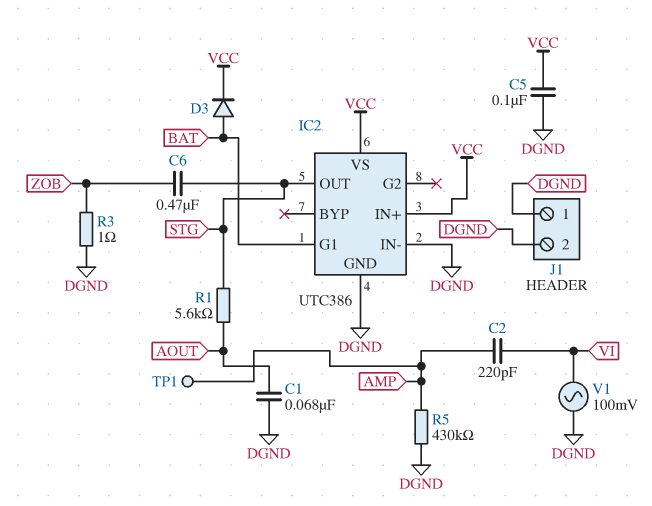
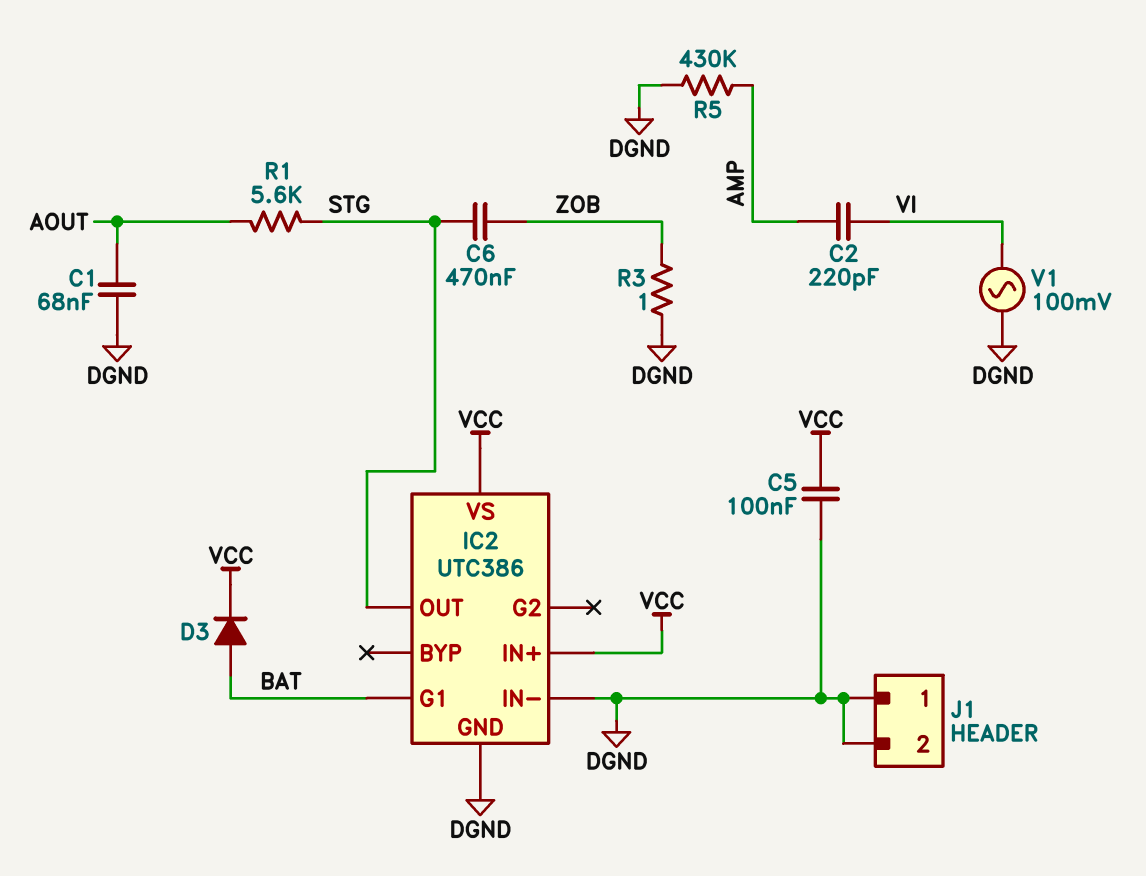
TP1: test point (AMP) -> none

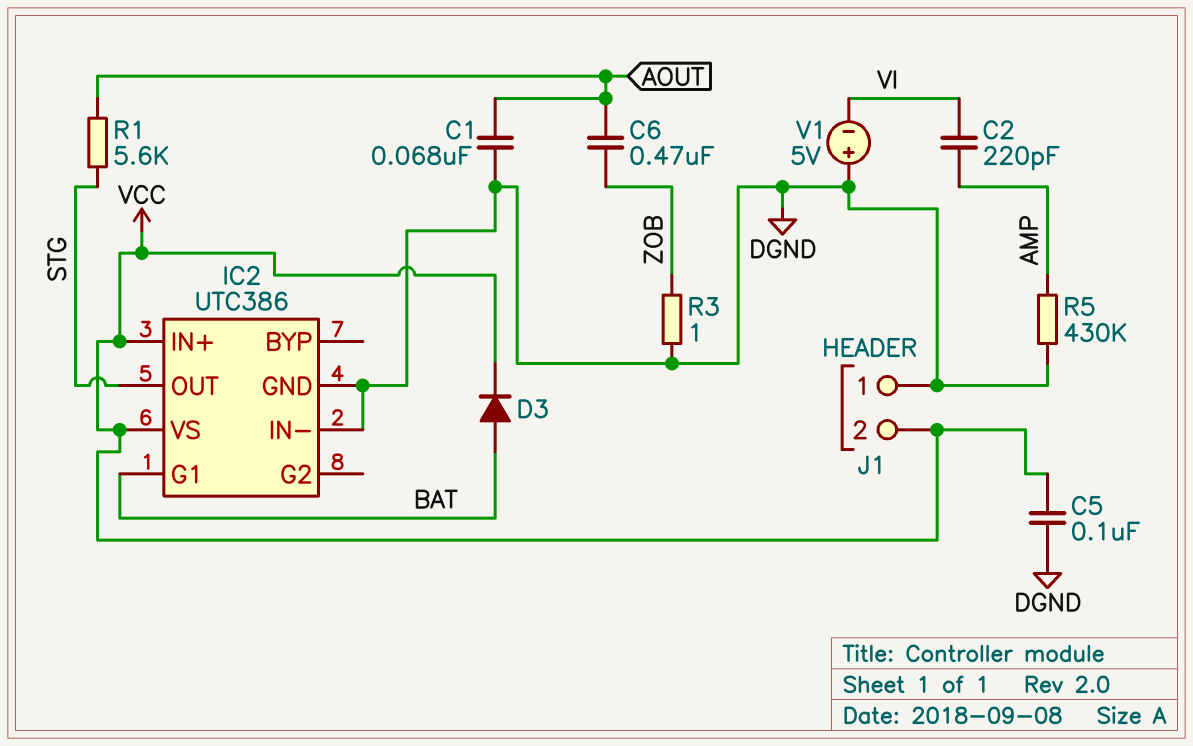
C6: 470nF (STG, ZOB) -> 470nF (AOUT, ZOB)
J1 pin 2: DGND -> VCC
V1: AC 100mV (DGND, VI) -> 5V (plus DGND, minus VI)

